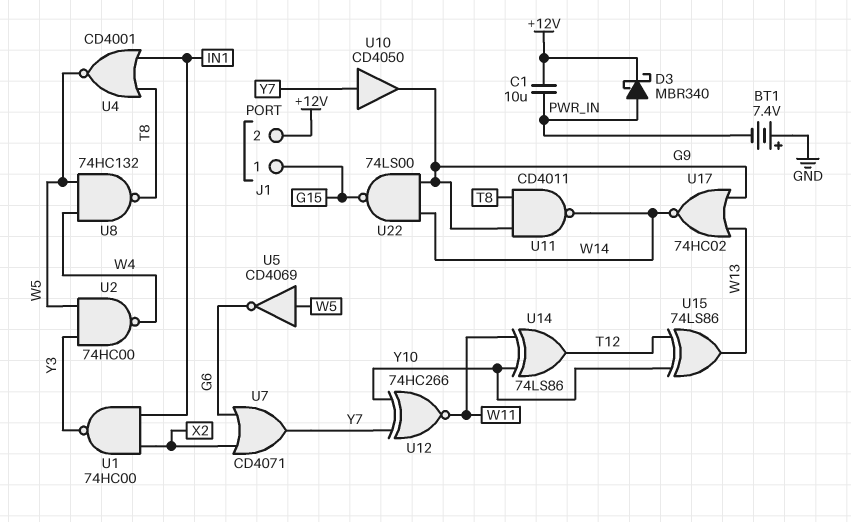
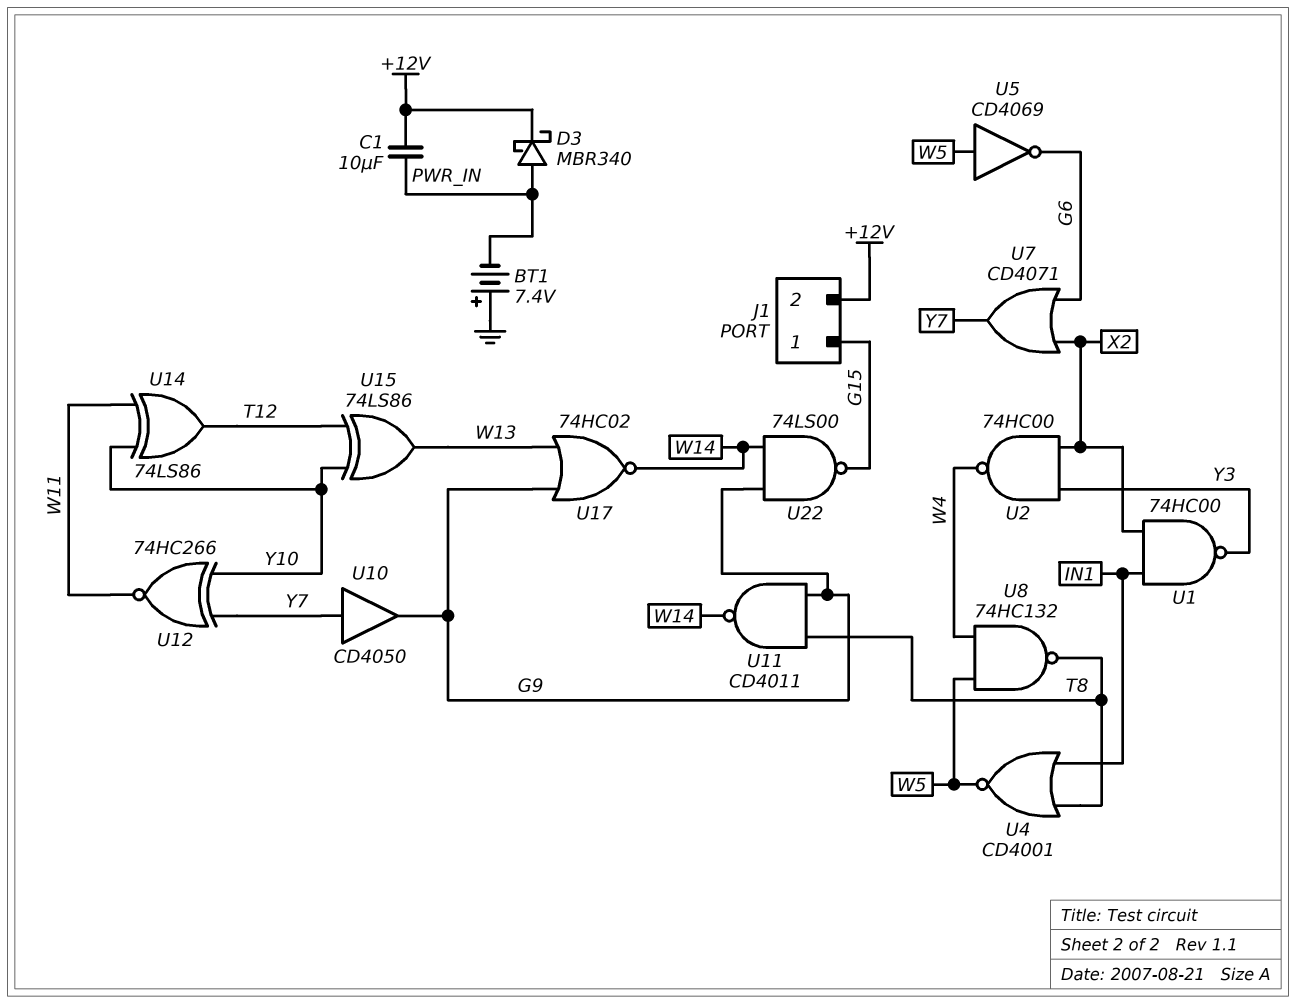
U2: NAND 74HC00 (in W5, in Y3, out W4) -> NAND 74HC00 (in X2, in Y3, out W4)

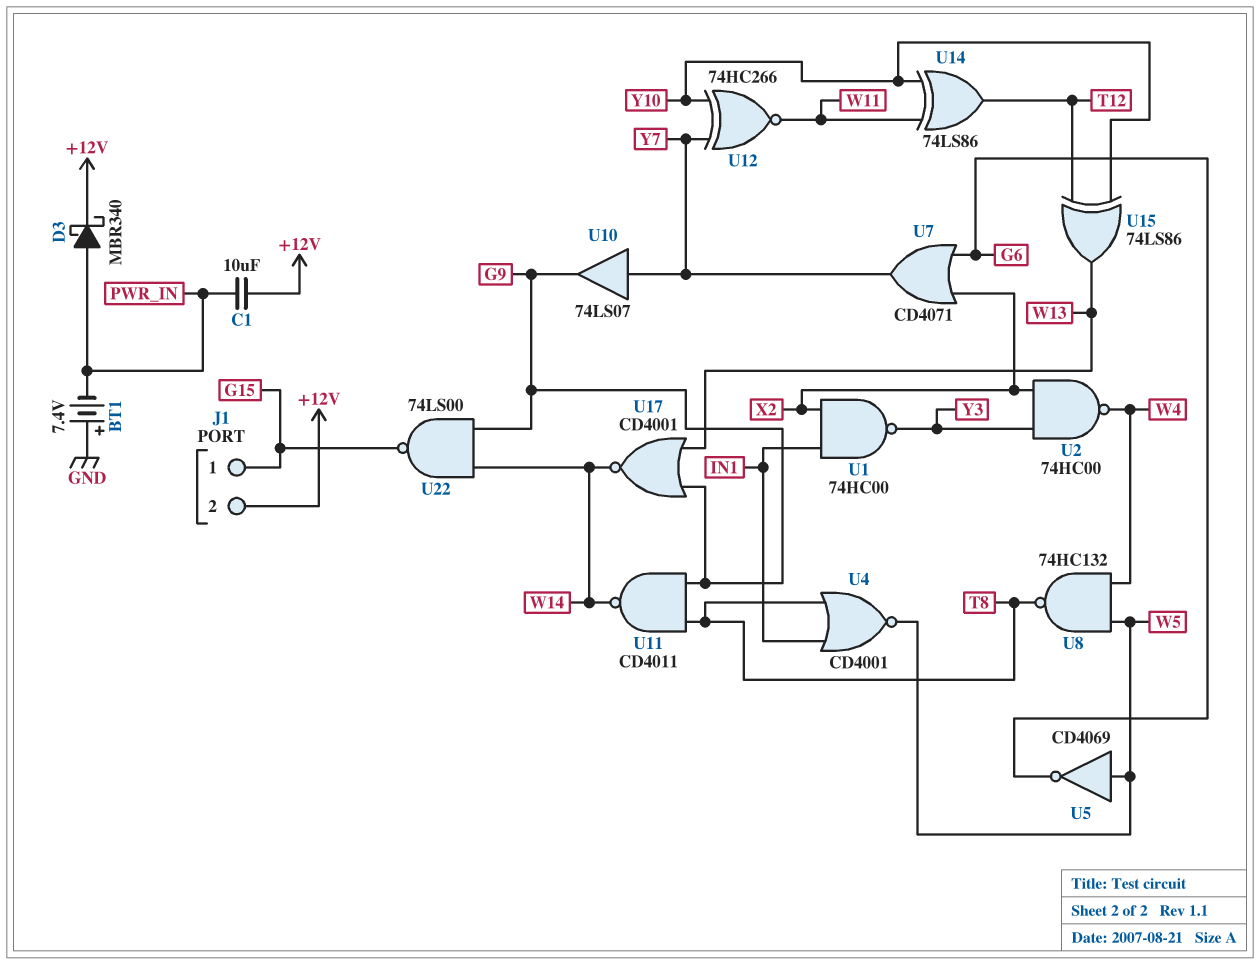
U10: buffer CD4050 (in Y7, out G9) -> buffer 74LS07 (in Y7, out G9)
U17: NOR 74HC02 (in G9, in W13, out W14) -> NOR CD4001 (in G9, in W13, out W14)

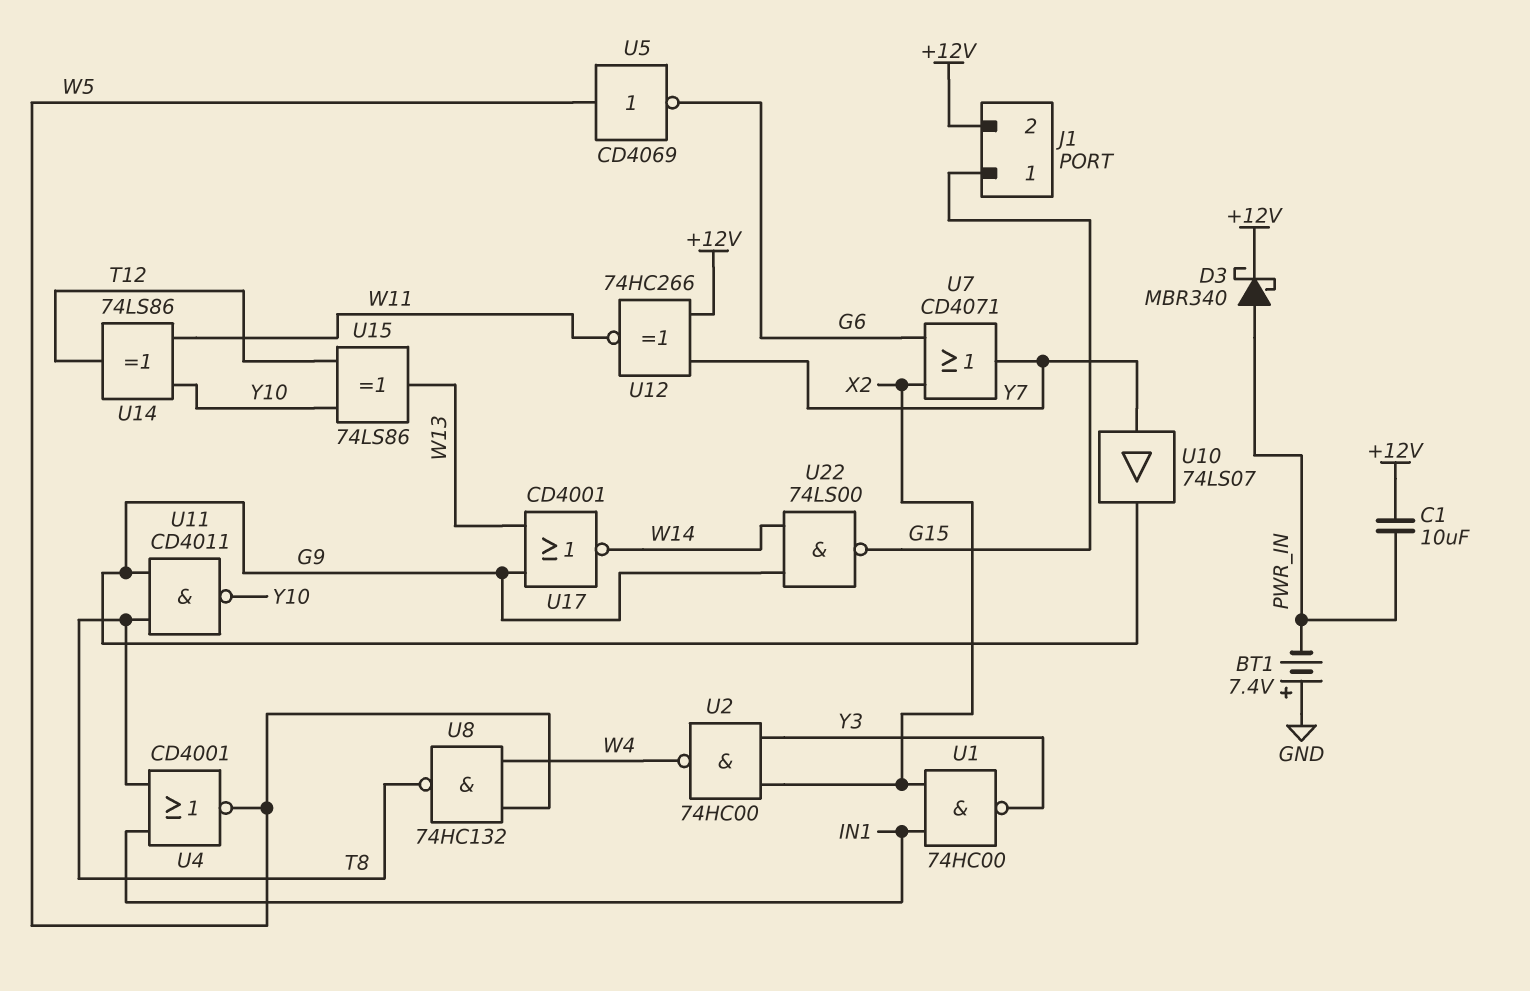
U11: NAND CD4011 (in G9, in T8, out W14) -> NAND CD4011 (in G9, in T8, out Y10)
U12: XNOR 74HC266 (in Y7, in Y10, out W11) -> XNOR 74HC266 (in +12V, in Y7, out W11)

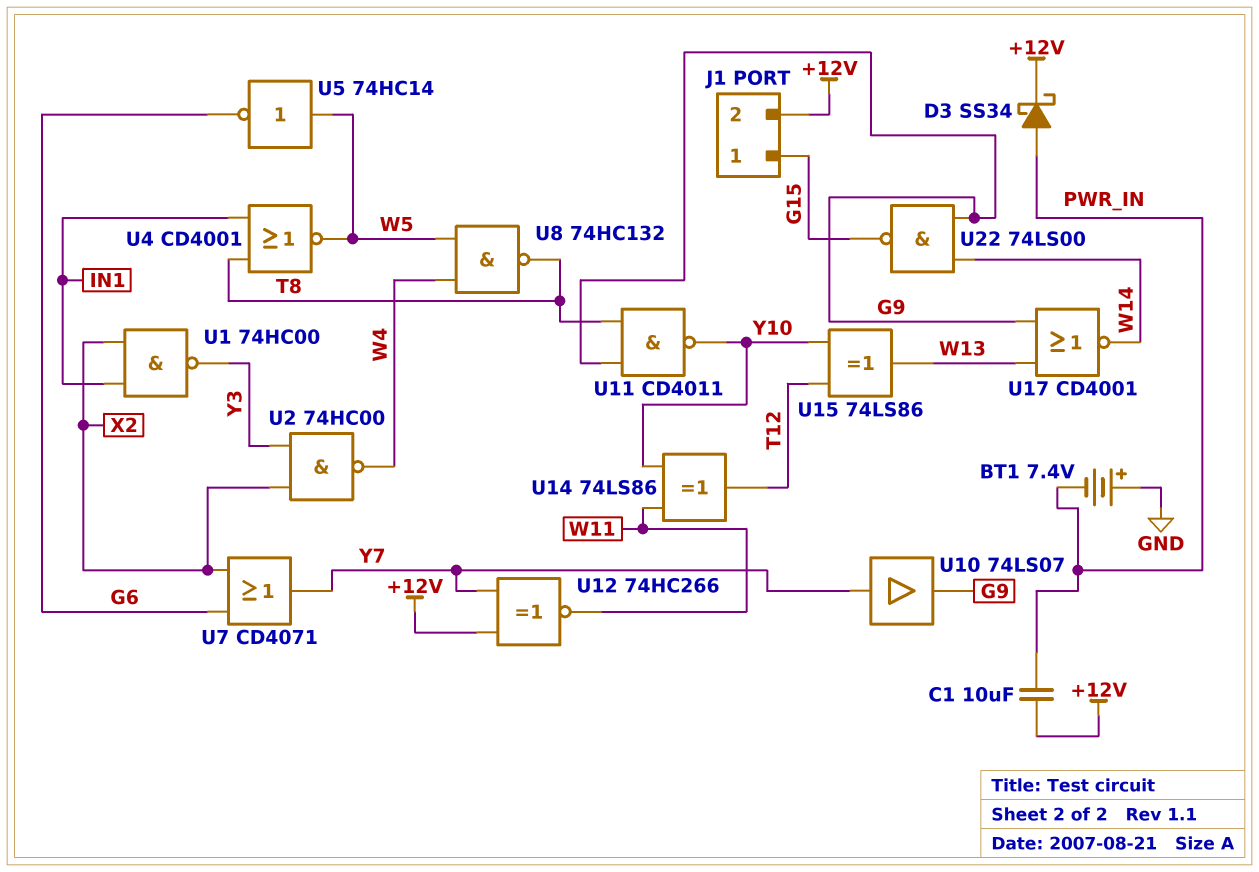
D3: schottky MBR340 (A PWR_IN, K +12V) -> schottky SS34 (A PWR_IN, K +12V)
U5: NOT CD4069 (in W5, out G6) -> NOT 74HC14 (in W5, out G6)

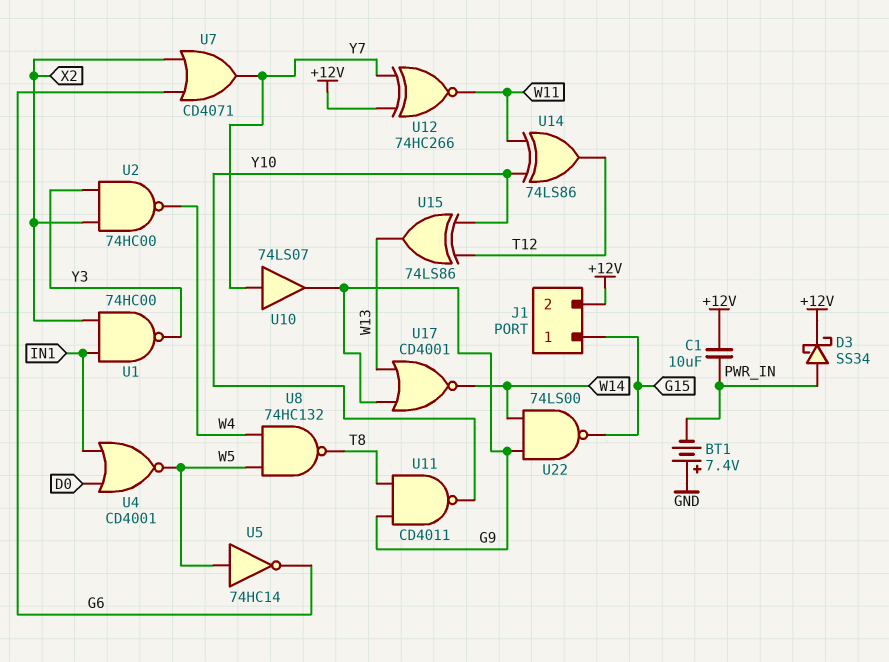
U4: NOR CD4001 (in IN1, in T8, out W5) -> NOR CD4001 (in D0, in IN1, out W5)

